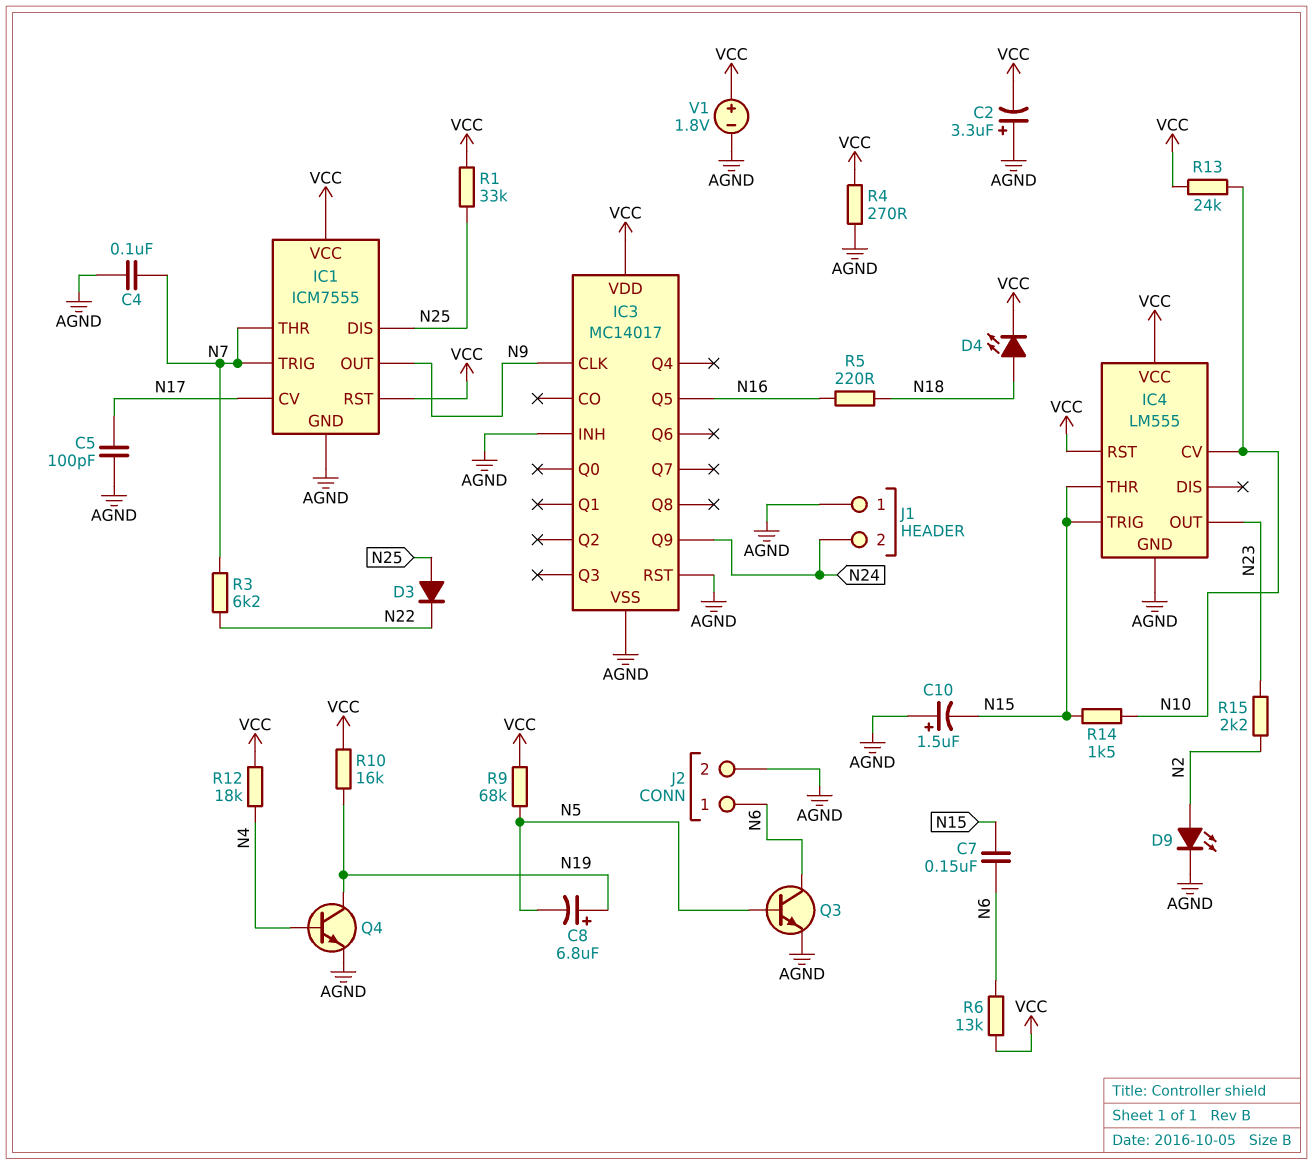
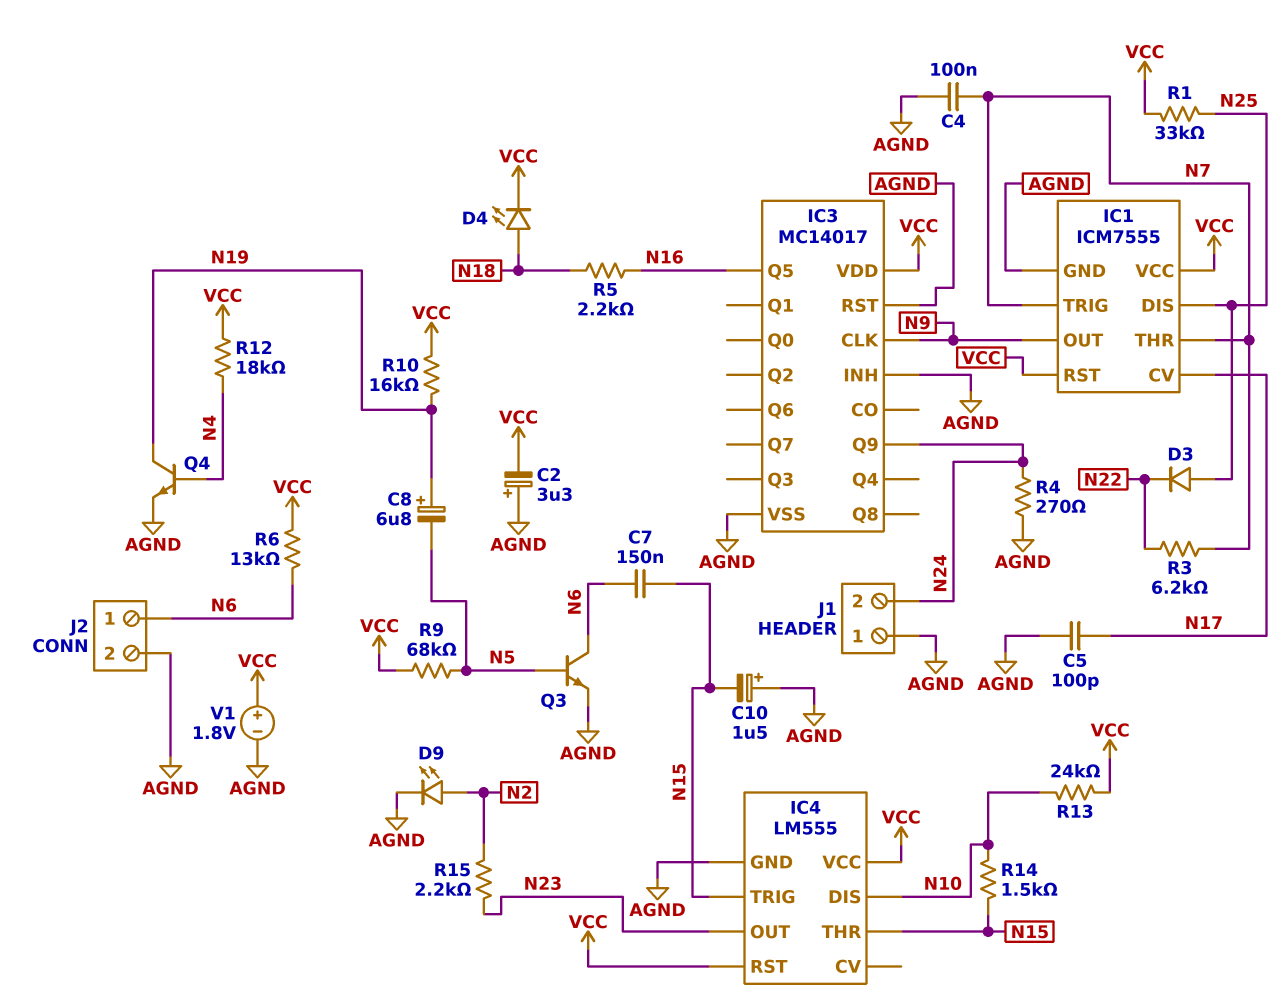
IC4 pin CV: N10 -> none
IC4 pin DIS: none -> N10
R4: 270 (AGND, VCC) -> 270 (AGND, N24)
R5: 220 (N16, N18) -> 2.2k (N16, N18)

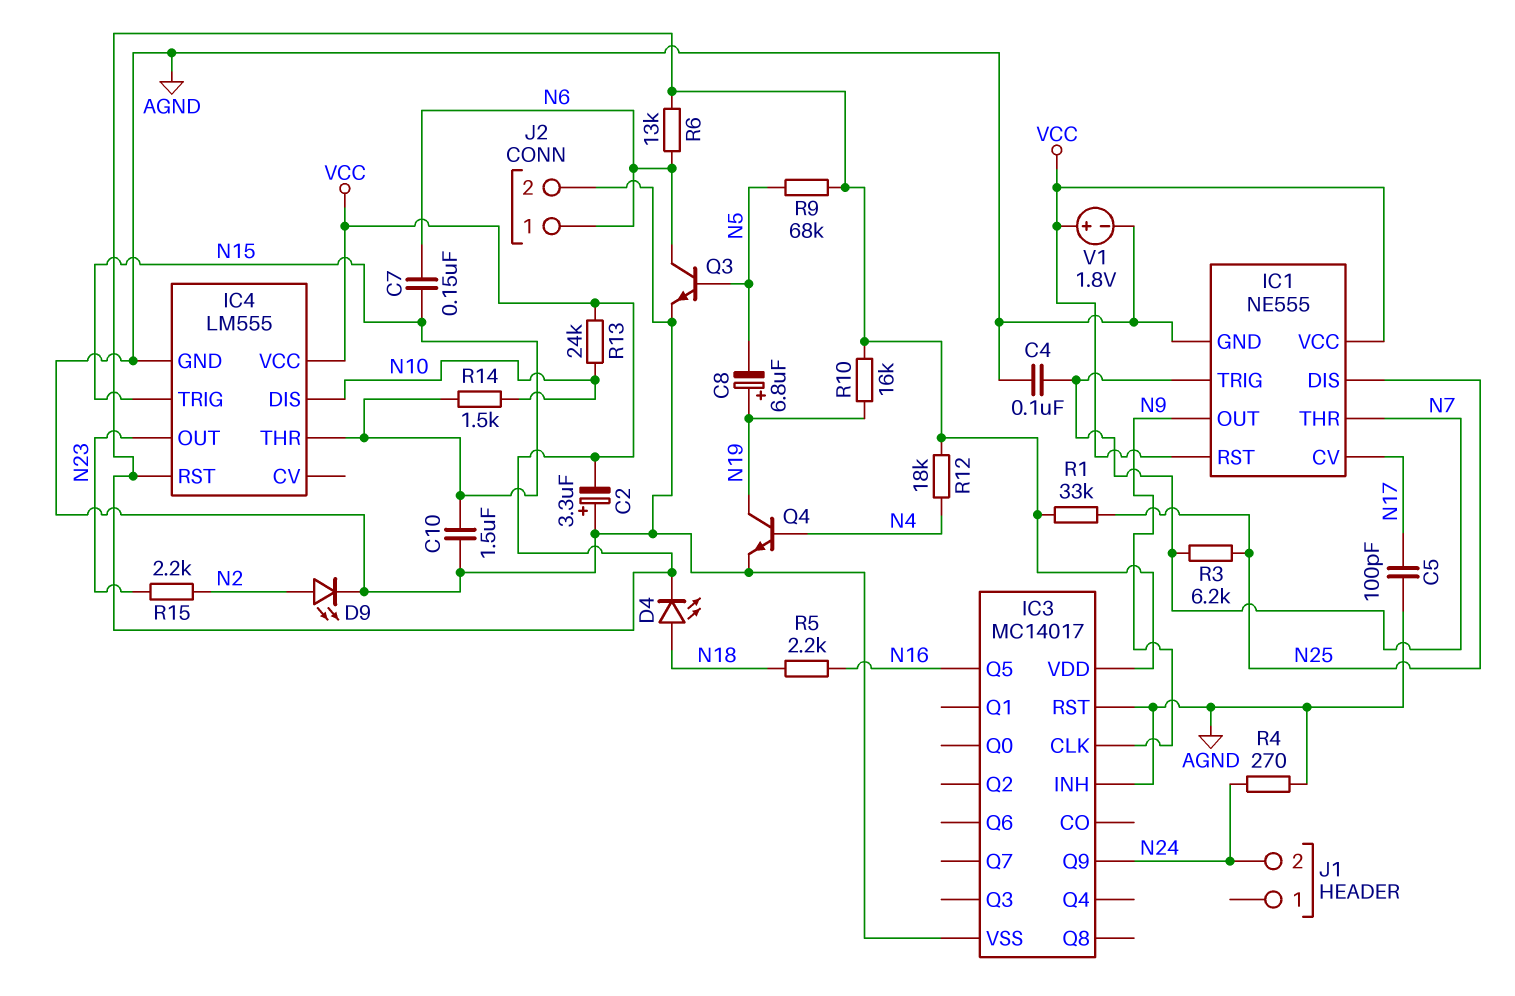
C10: 1.5uF (plus AGND, minus N15) -> 1.5uF (AGND, N15)
D3: diode (A N25, K N22) -> none
IC1: ICM7555 -> NE555
J1 pin 1: AGND -> none
R3: 6.2k (N7, N22) -> 6.2k (N7, N25)

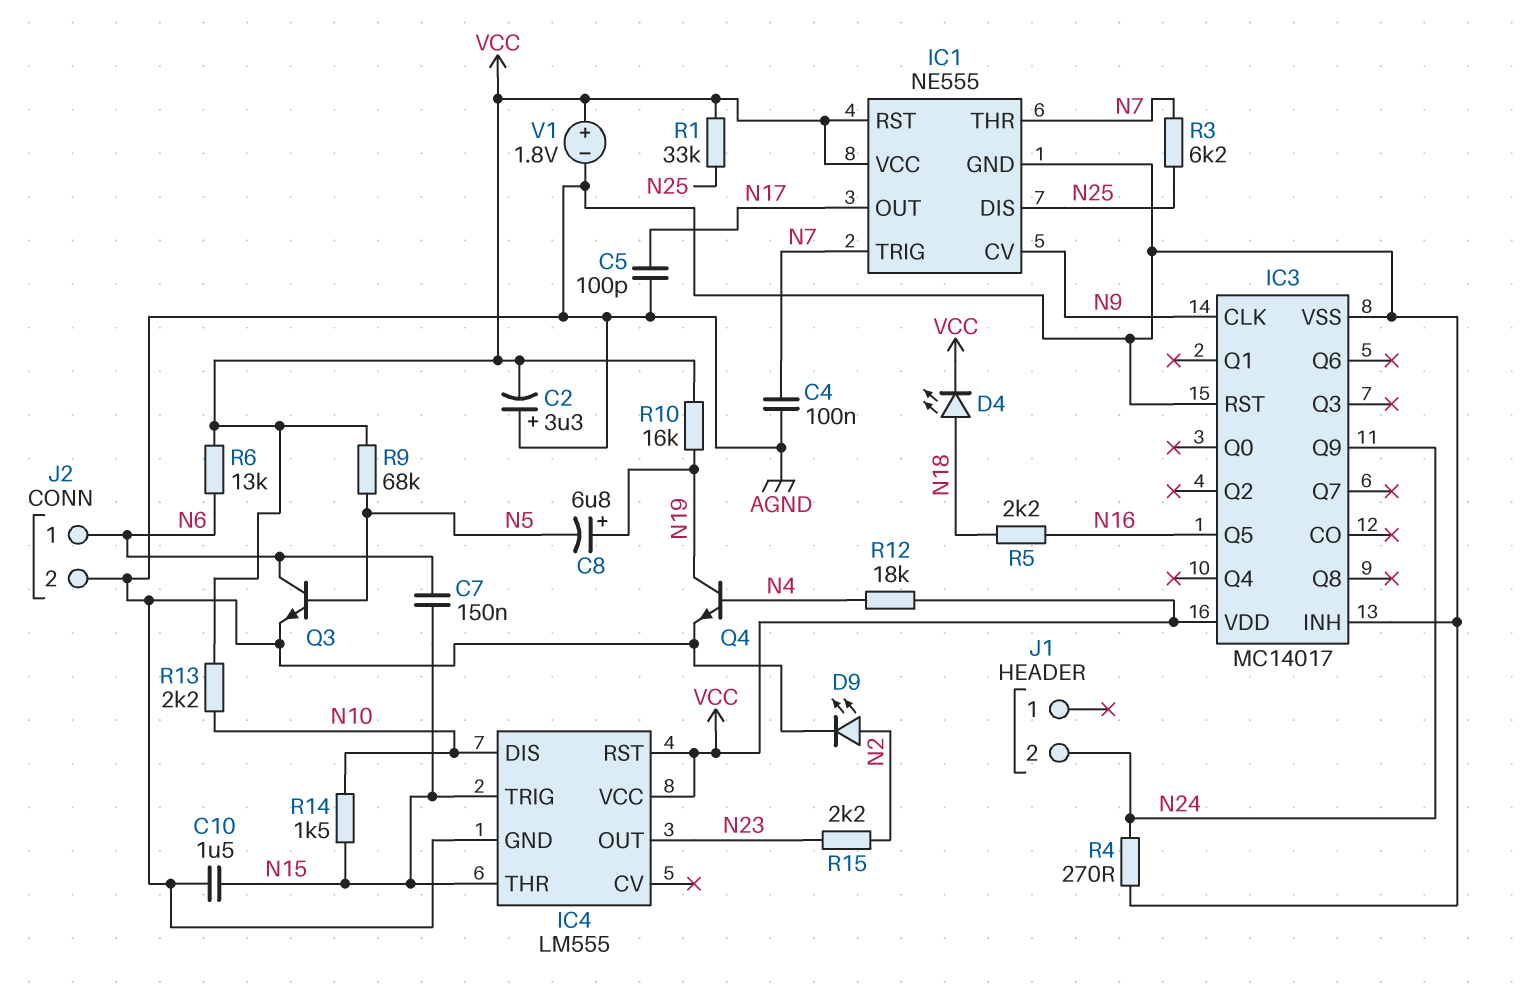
IC1 pin CV: N17 -> N9
IC1 pin OUT: N9 -> N17
R13: 24k (N10, VCC) -> 2.2k (N10, VCC)

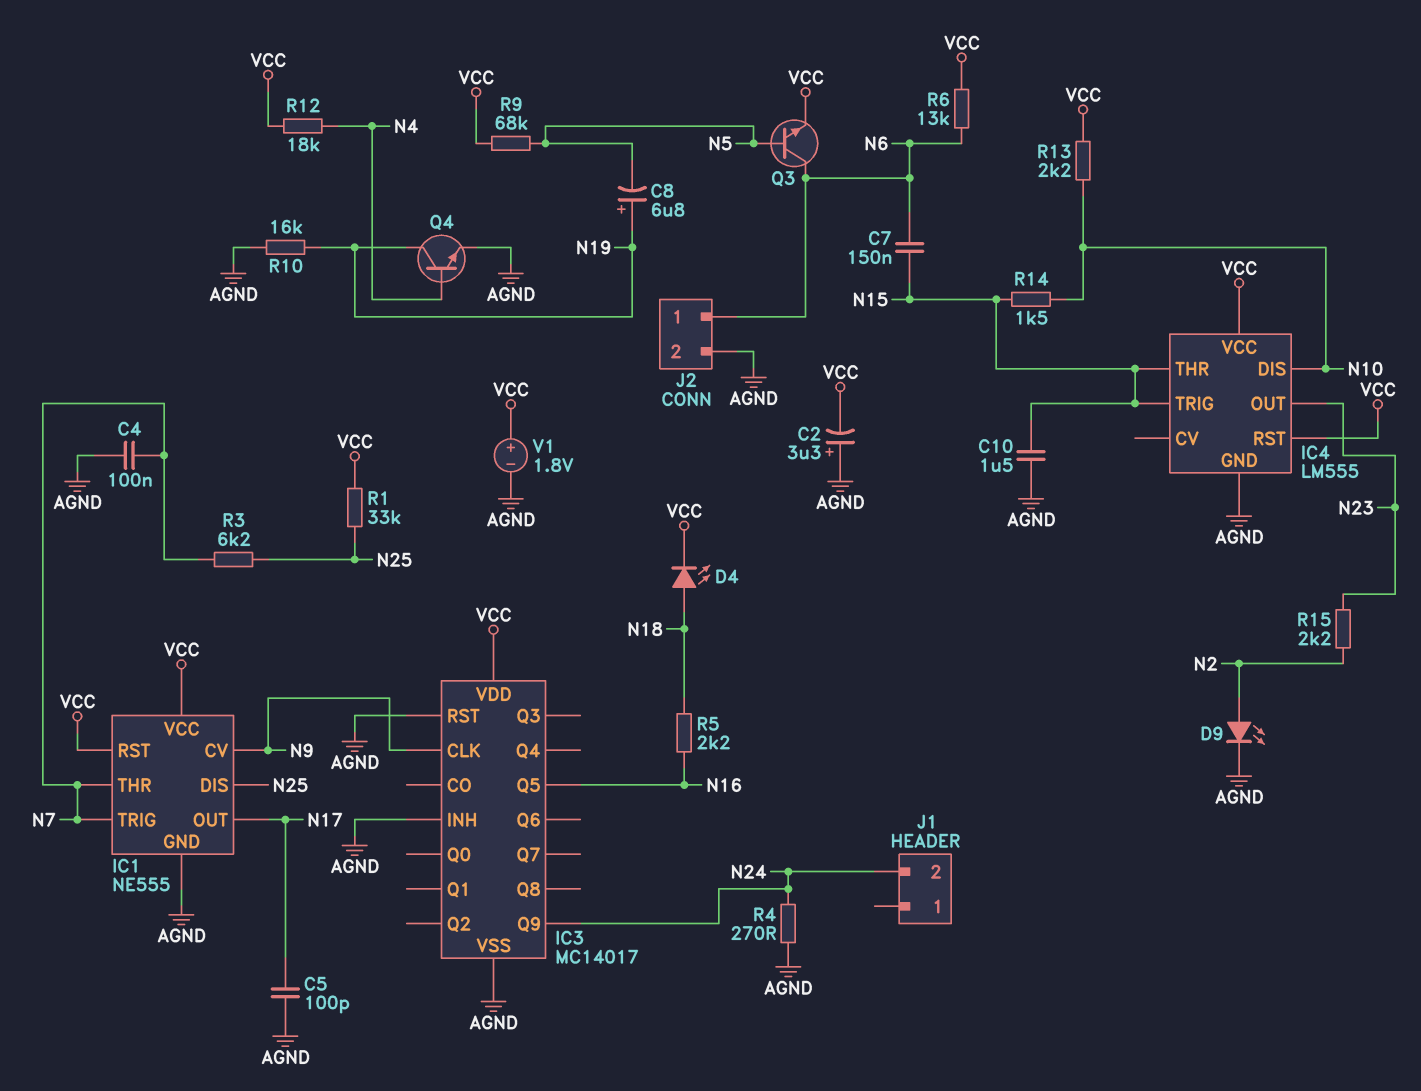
Q3: NPN (B N5, C N6, E AGND) -> NPN (B N5, C N6, E VCC)
R10: 16k (N19, VCC) -> 16k (AGND, N19)

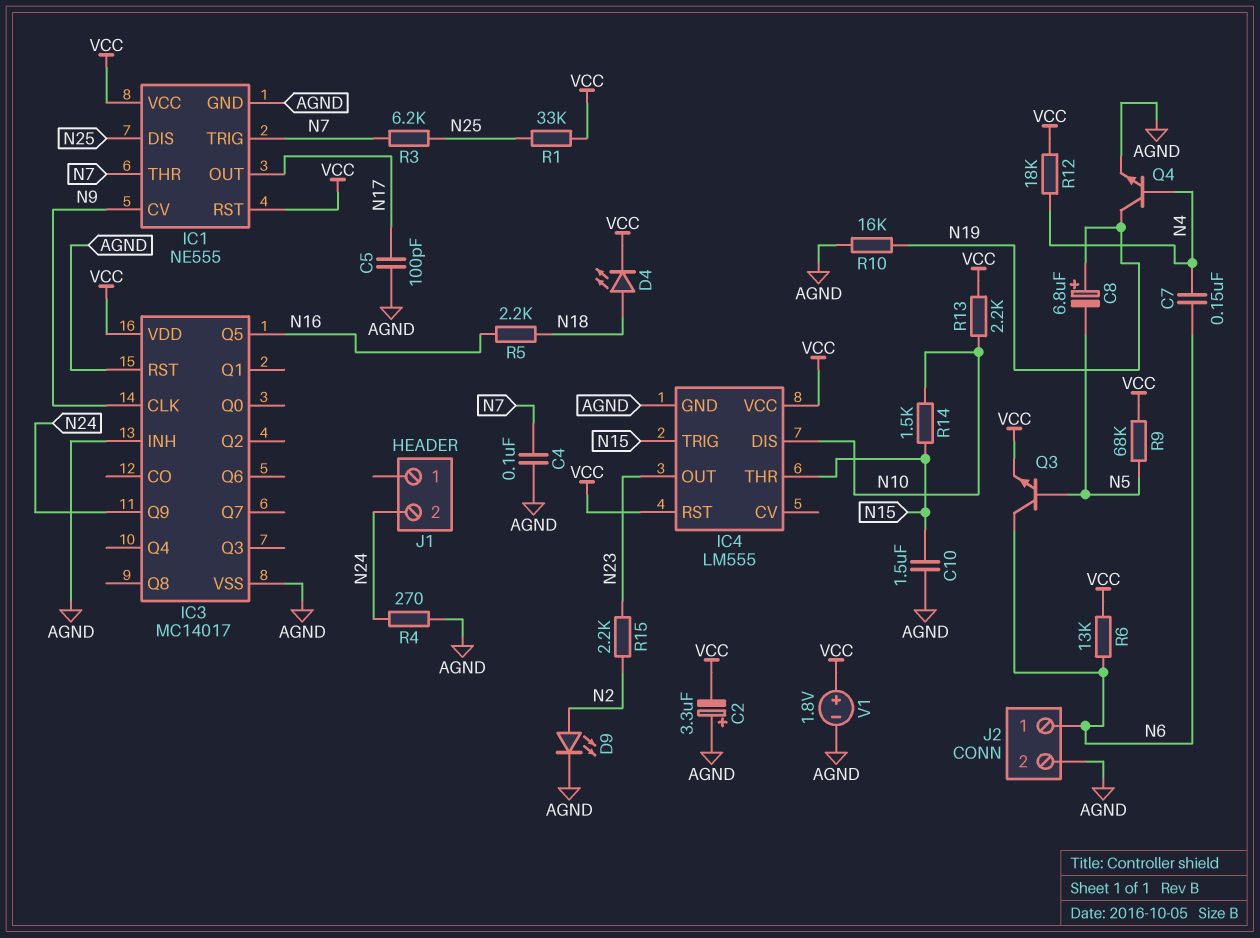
C7: 150nF (N6, N15) -> 150nF (N4, N6)

